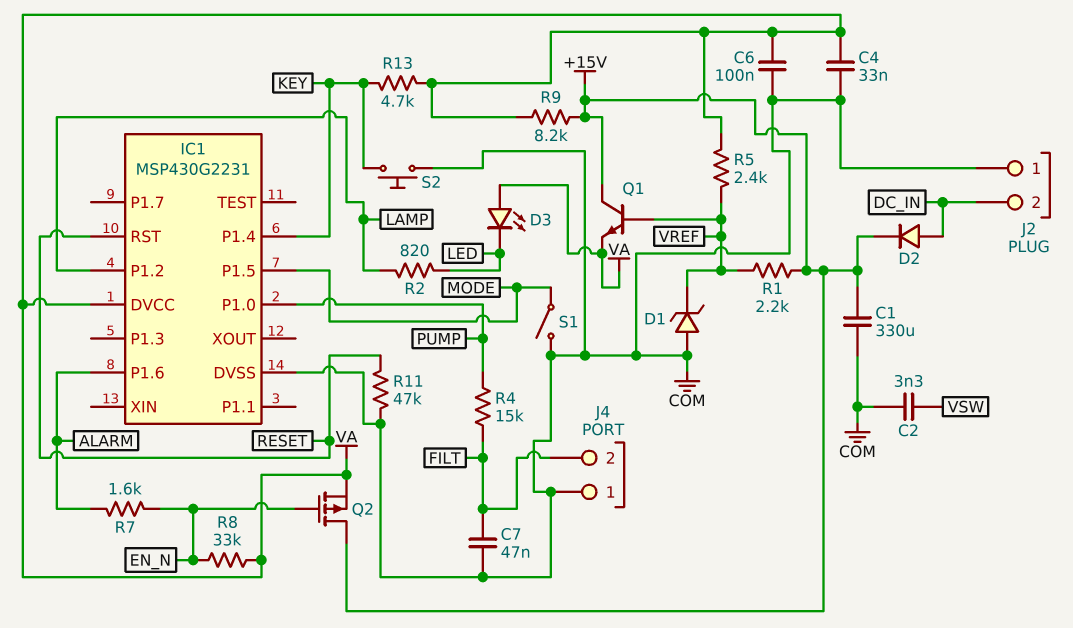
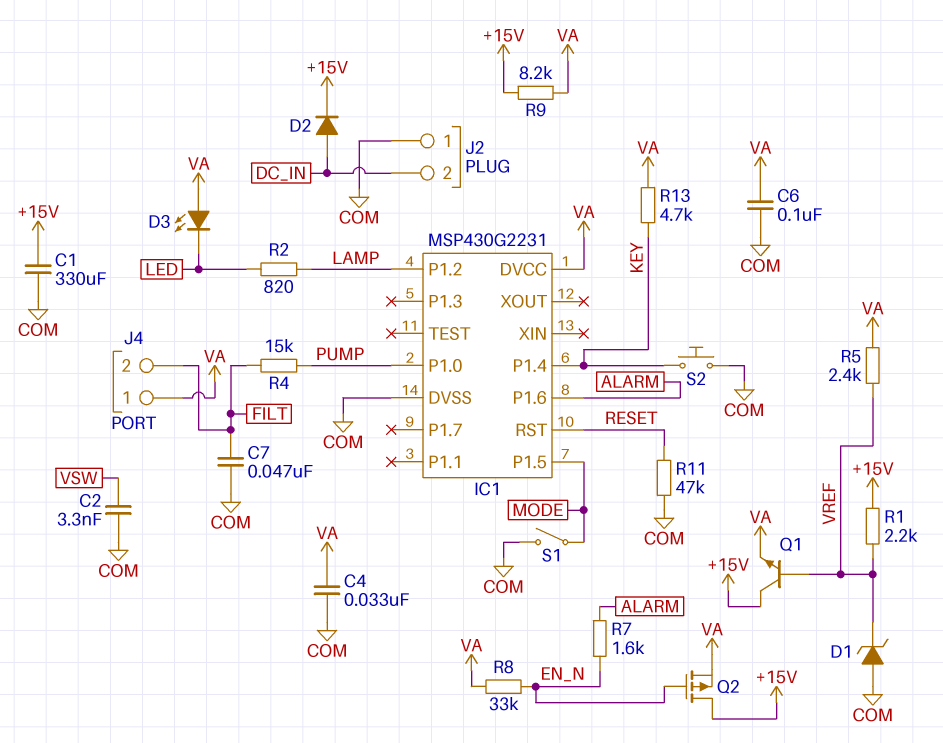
J4 pin 1: COM -> VA

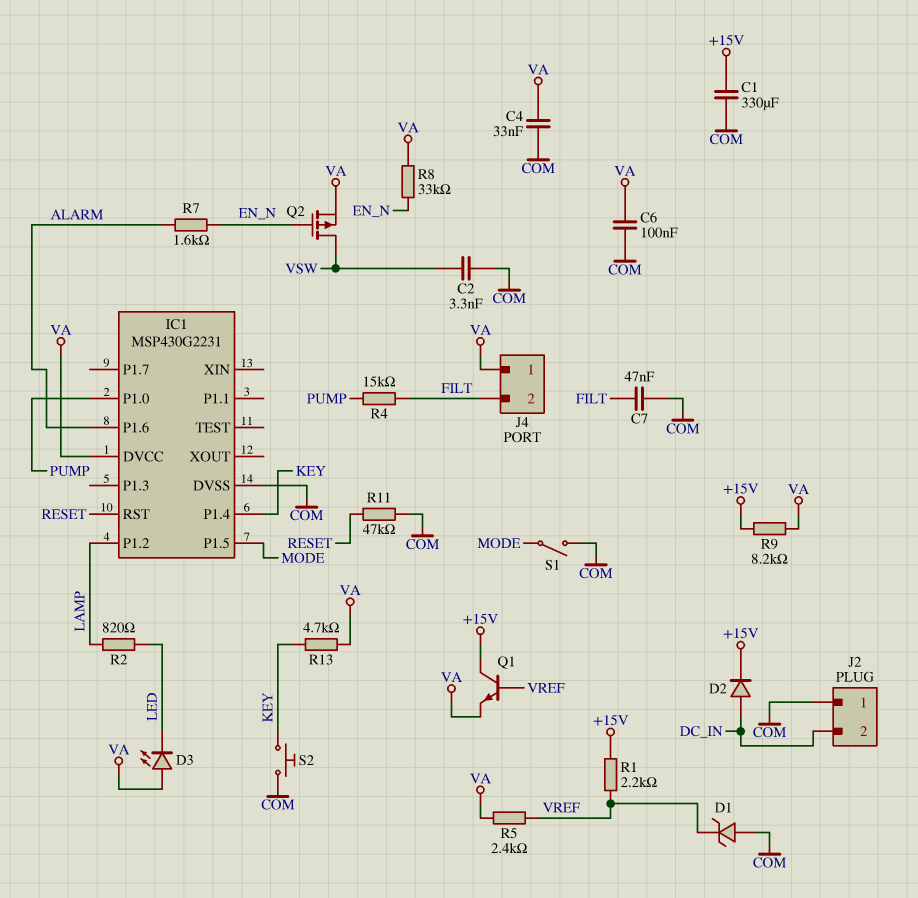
Q2: PMOS (G EN_N, D +15V, S VA) -> PMOS (G EN_N, D VSW, S VA)

